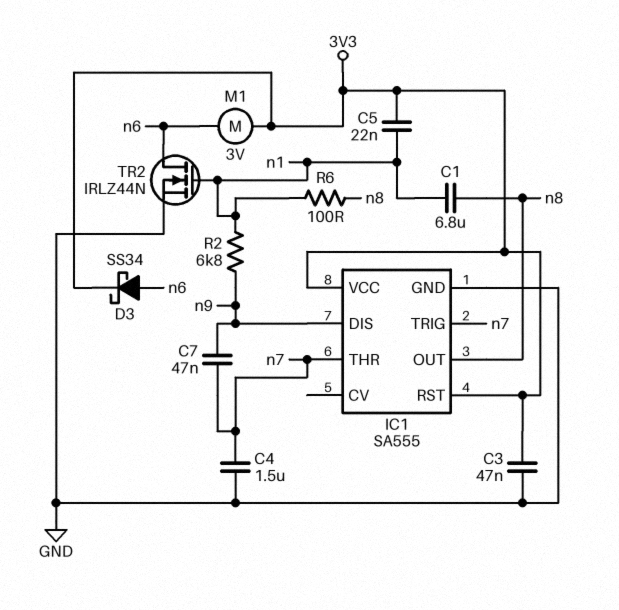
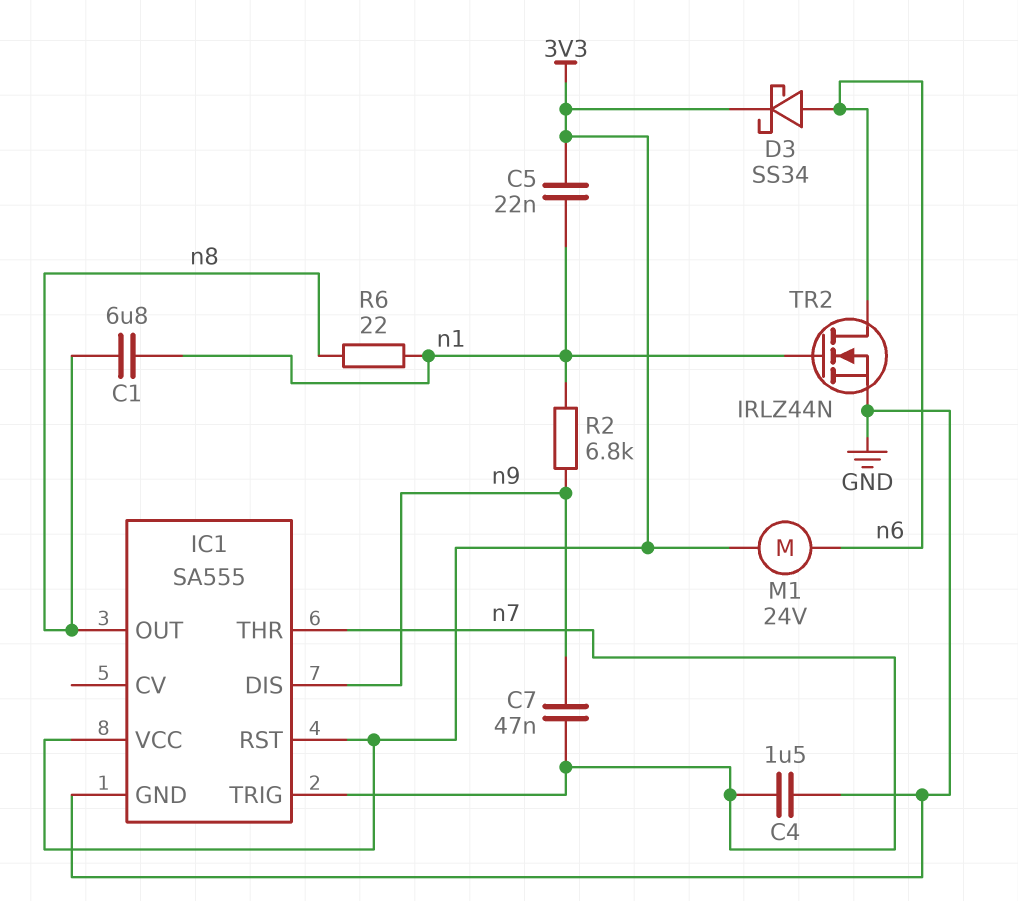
C3: 47nF (3V3, GND) -> none
M1: motor 3V (3V3, n6) -> motor 24V (3V3, n6)
R6: 100 (n1, n8) -> 22 (n1, n8)

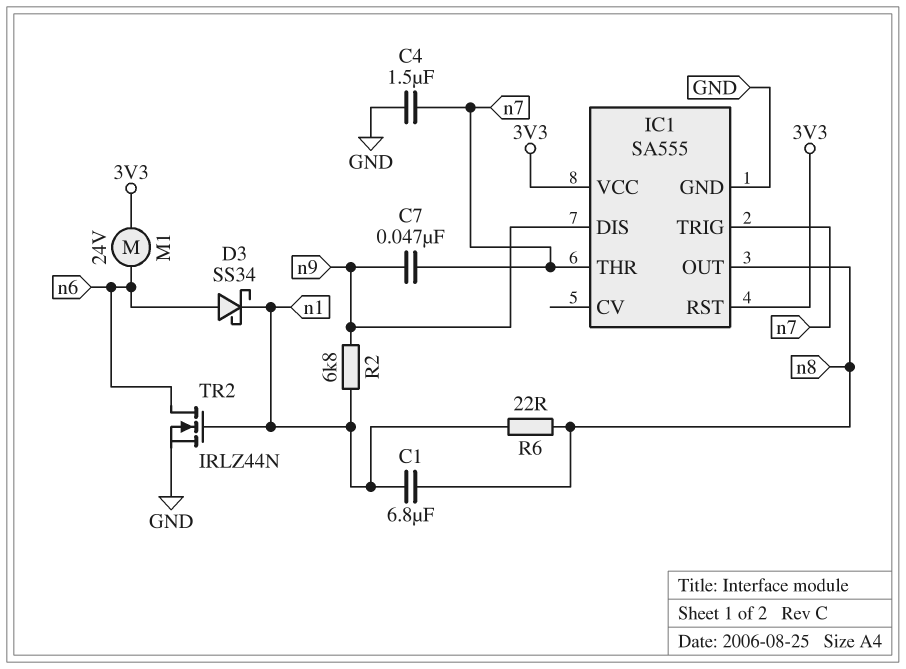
C5: 22nF (3V3, n1) -> none
D3: schottky SS34 (A n6, K 3V3) -> schottky SS34 (A n6, K n1)

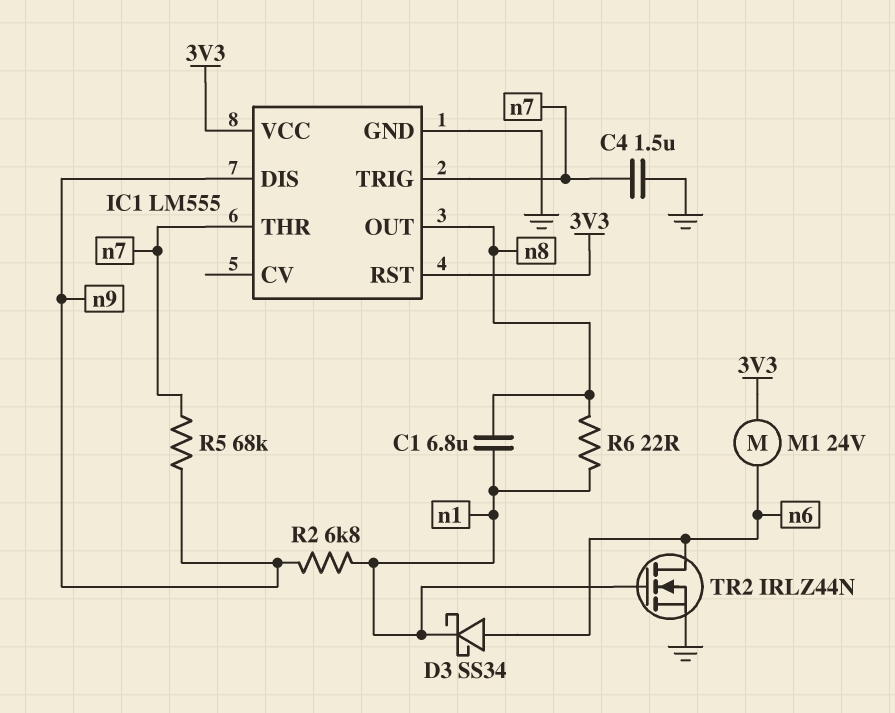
C7: 47nF (n7, n9) -> none
IC1: SA555 -> LM555
R5: none -> 68k (n7, n9)

